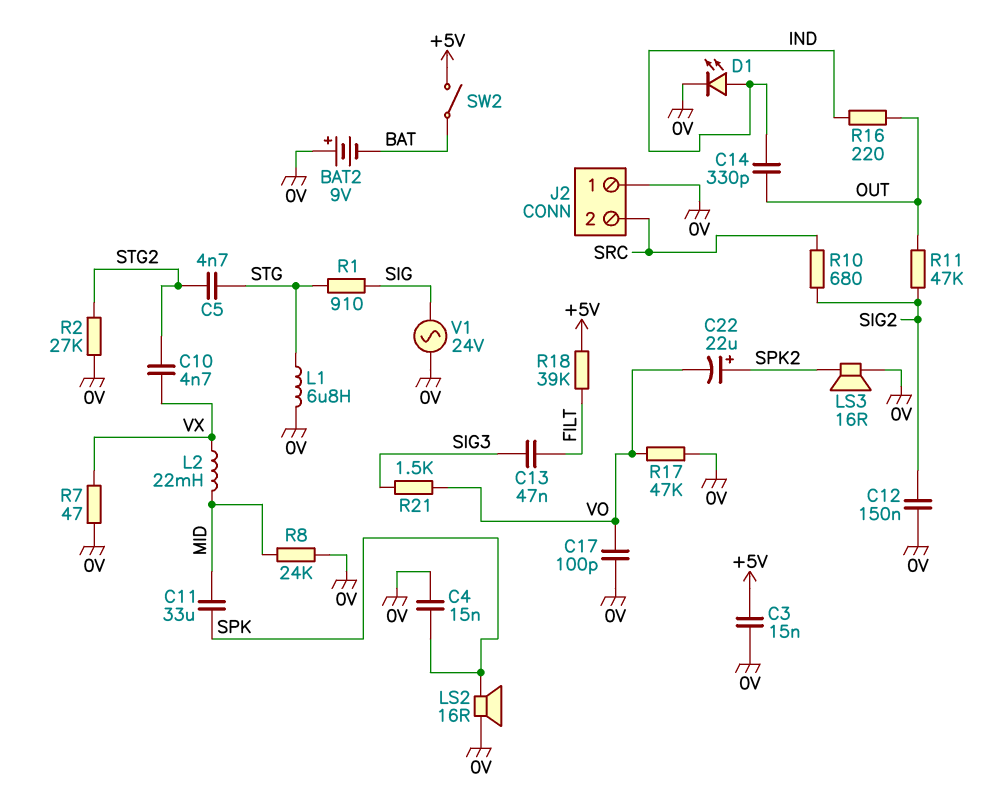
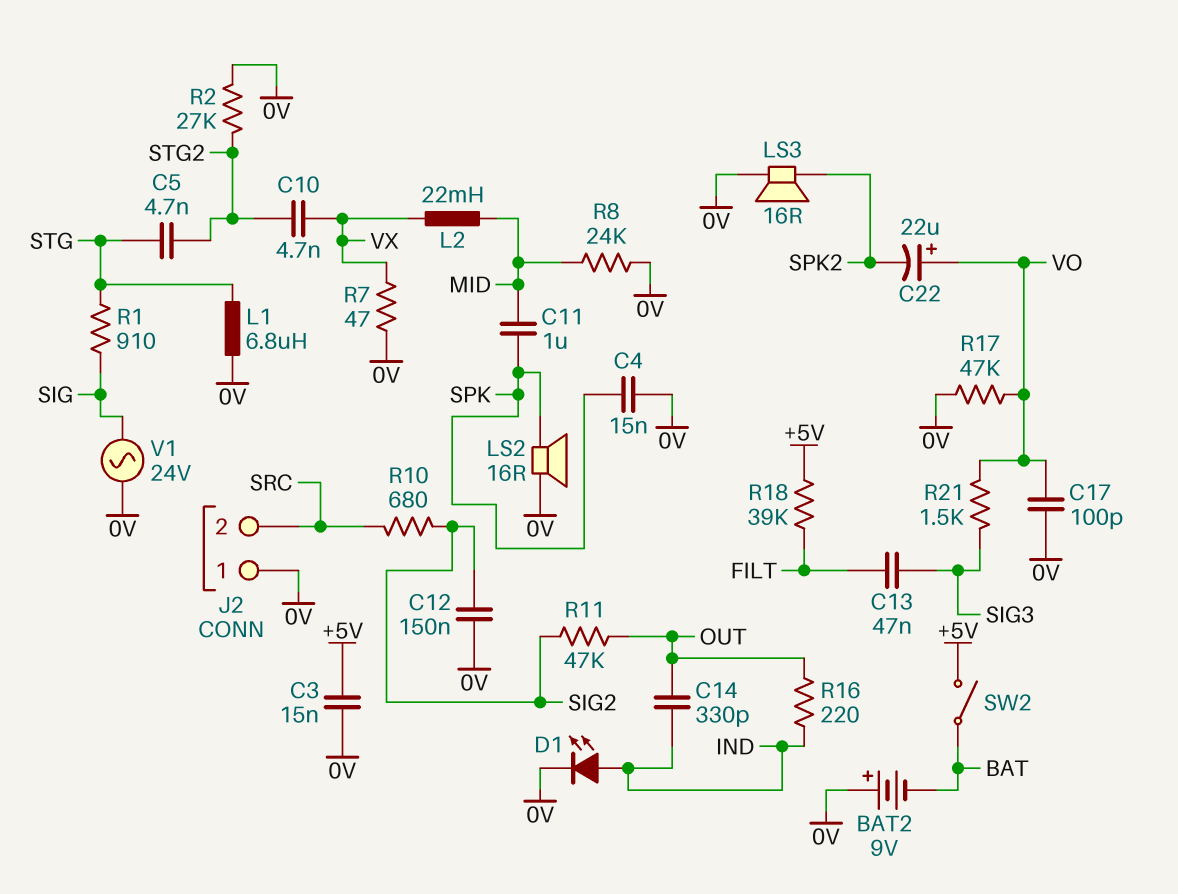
C11: 33uF (MID, SPK) -> 1uF (MID, SPK)
C22: 22uF (plus SPK2, minus VO) -> 22uF (plus VO, minus SPK2)

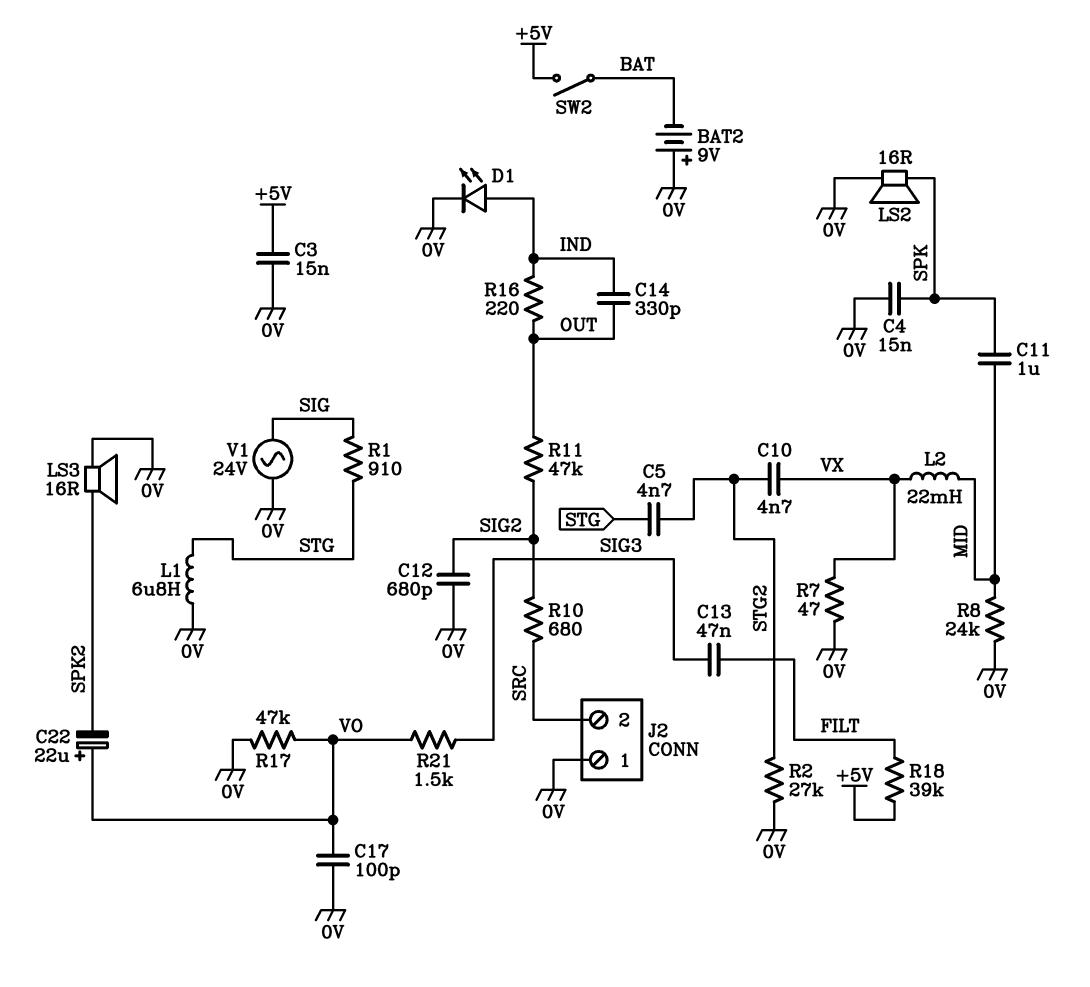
C12: 150nF (0V, SIG2) -> 680pF (0V, SIG2)

